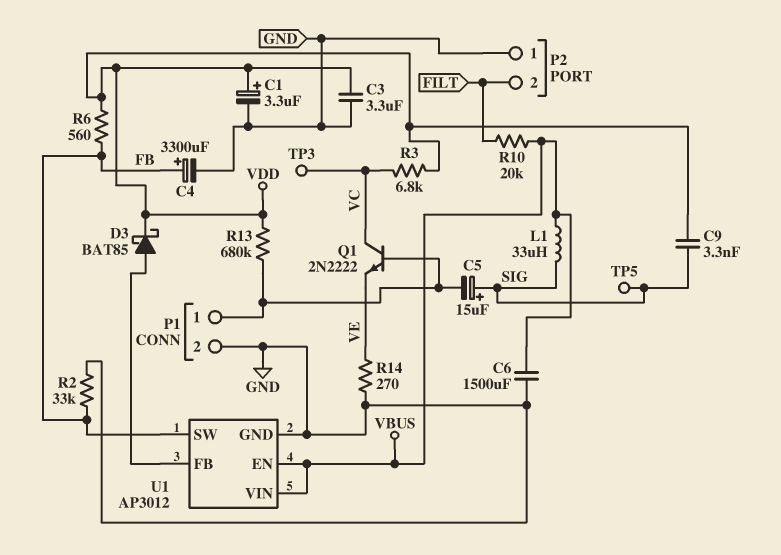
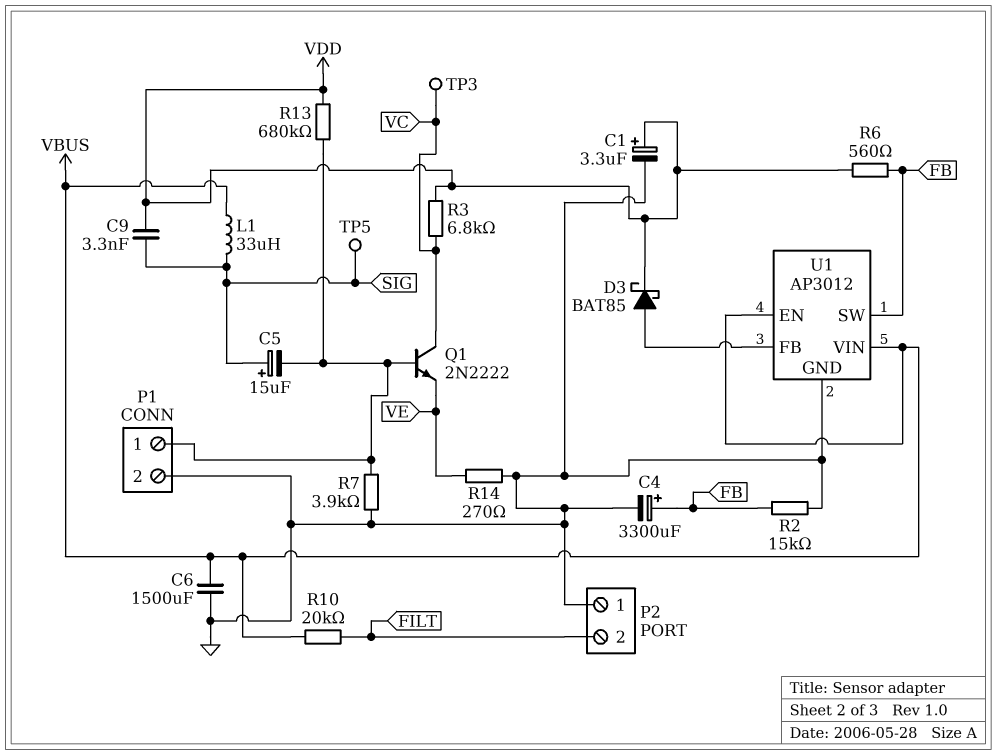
C3: 3.3uF (GND, VDD) -> none
R2: 33k (FB, GND) -> 15k (FB, GND)
R7: none -> 3.9k (GND, P1/1)

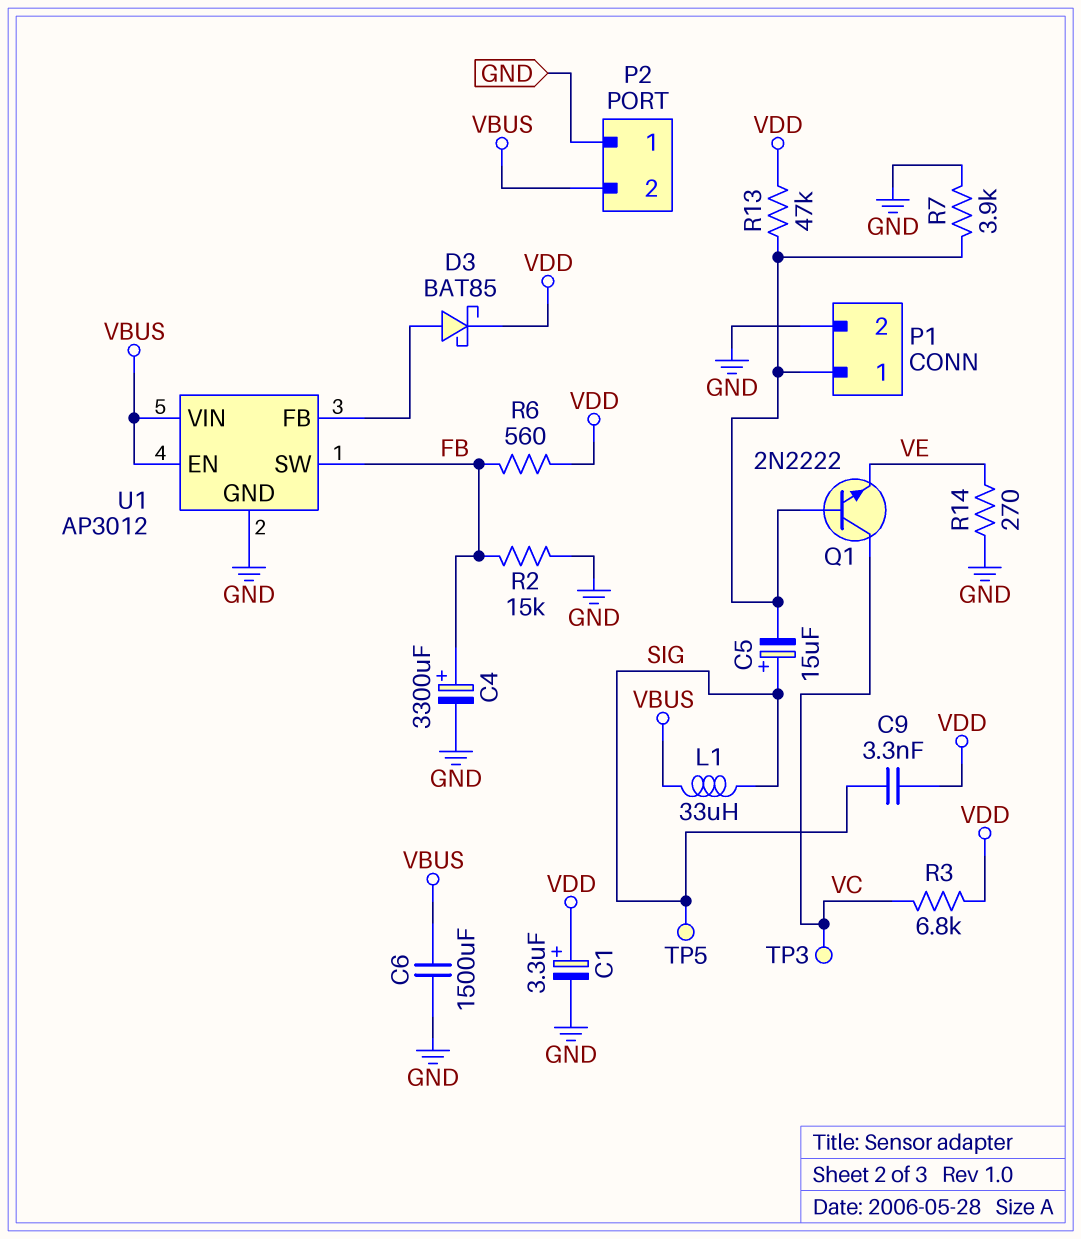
P2 pin 2: FILT -> VBUS
R10: 20k (FILT, VBUS) -> none
R13: 680k (P1/1, VDD) -> 47k (P1/1, VDD)

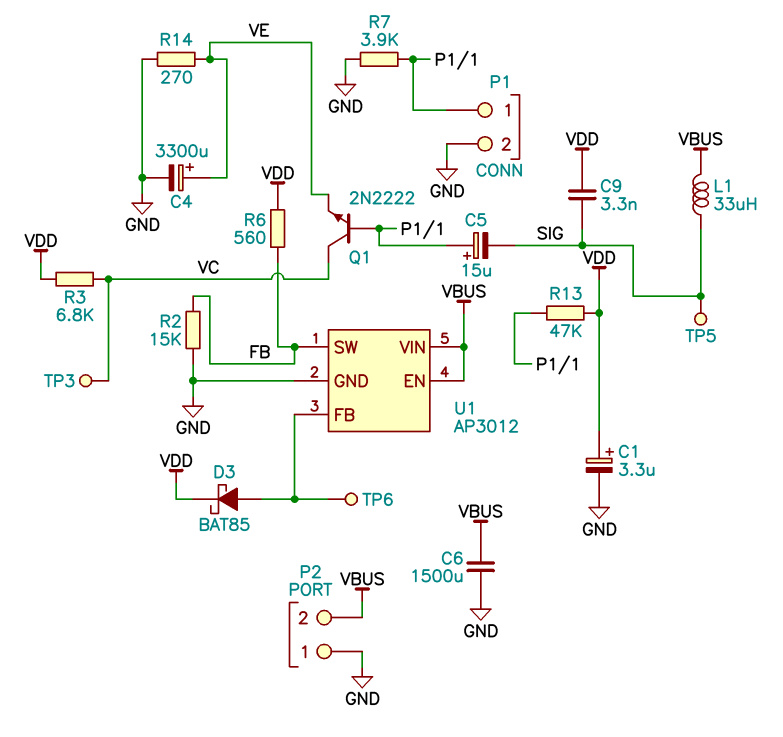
C4: 3300uF (plus FB, minus GND) -> 3300uF (plus VE, minus GND)
C5: 15uF (plus SIG, minus P1/1) -> 15uF (plus P1/1, minus SIG)
TP6: none -> test point (U1/FB)

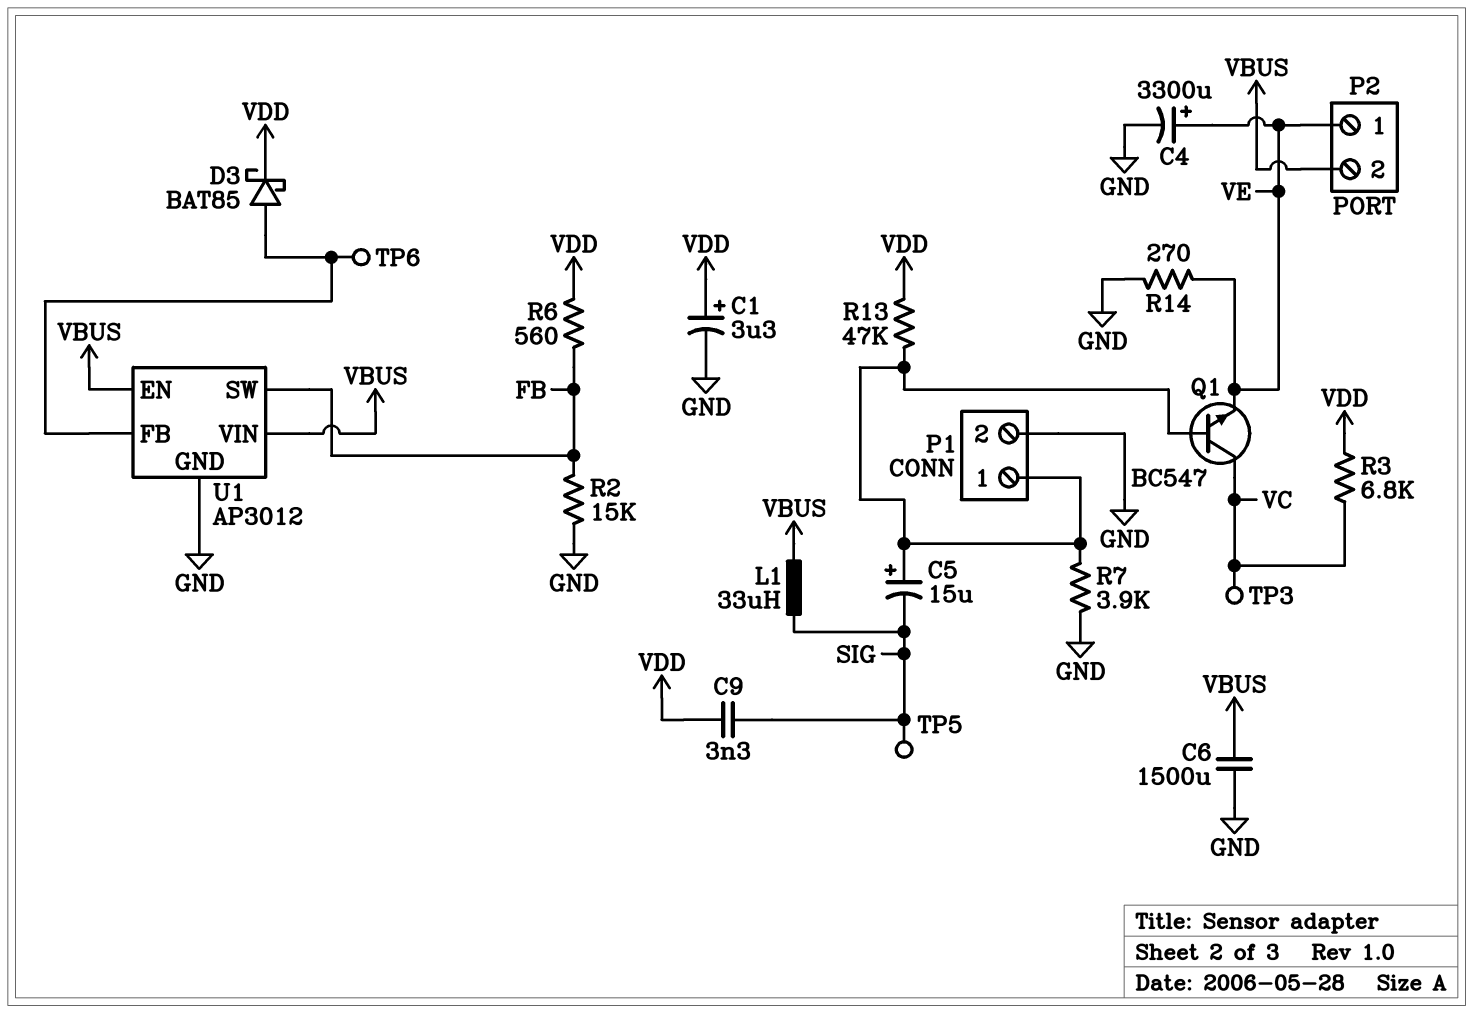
P2 pin 1: GND -> VE
Q1: NPN 2N2222 (B P1/1, C VC, E VE) -> NPN BC547 (B P1/1, C VC, E VE)

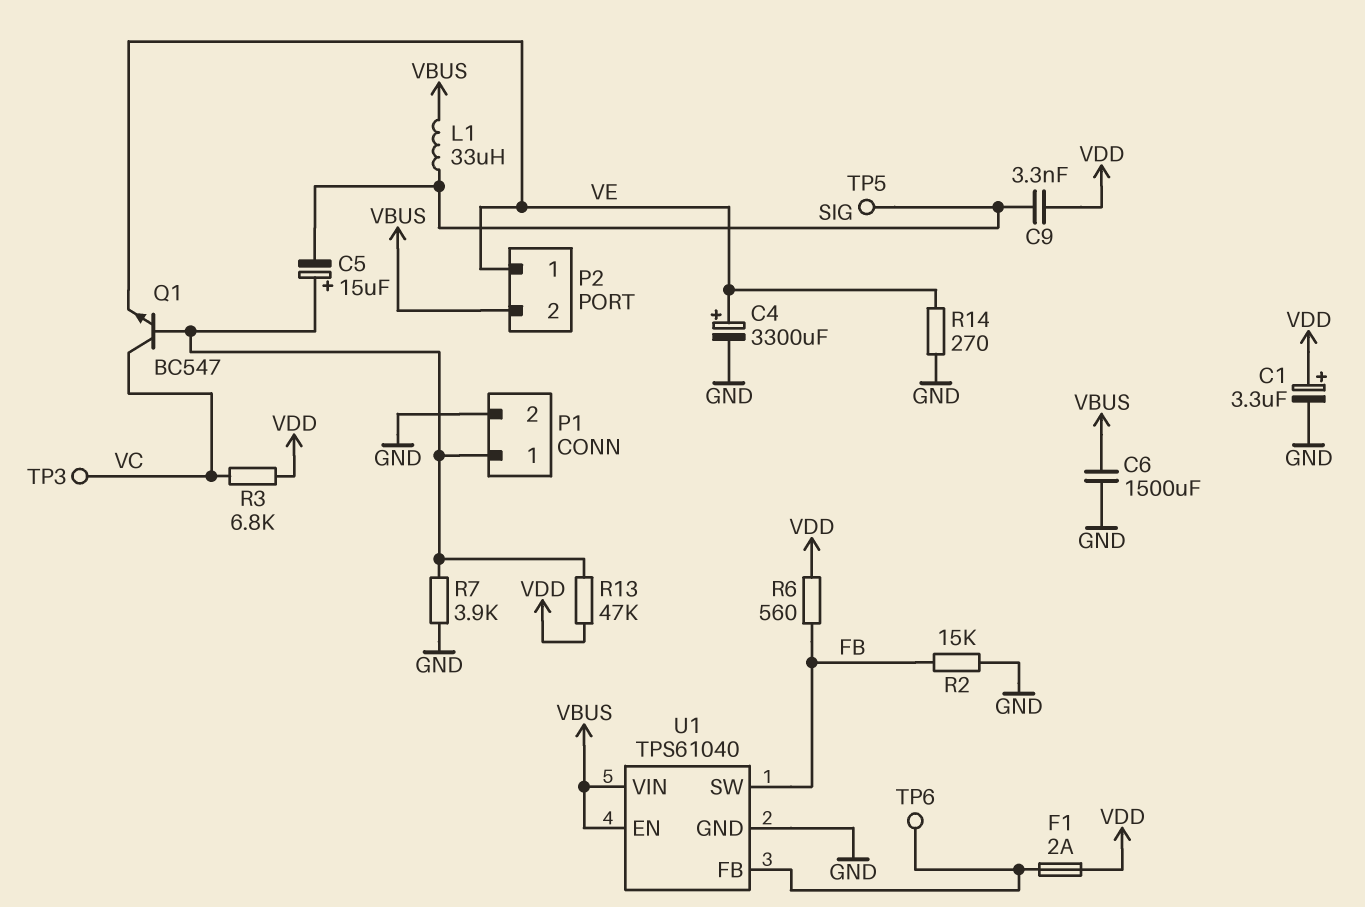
D3: schottky BAT85 (A U1/FB, K VDD) -> none
F1: none -> 2A (U1/FB, VDD)
U1: AP3012 -> TPS61040

